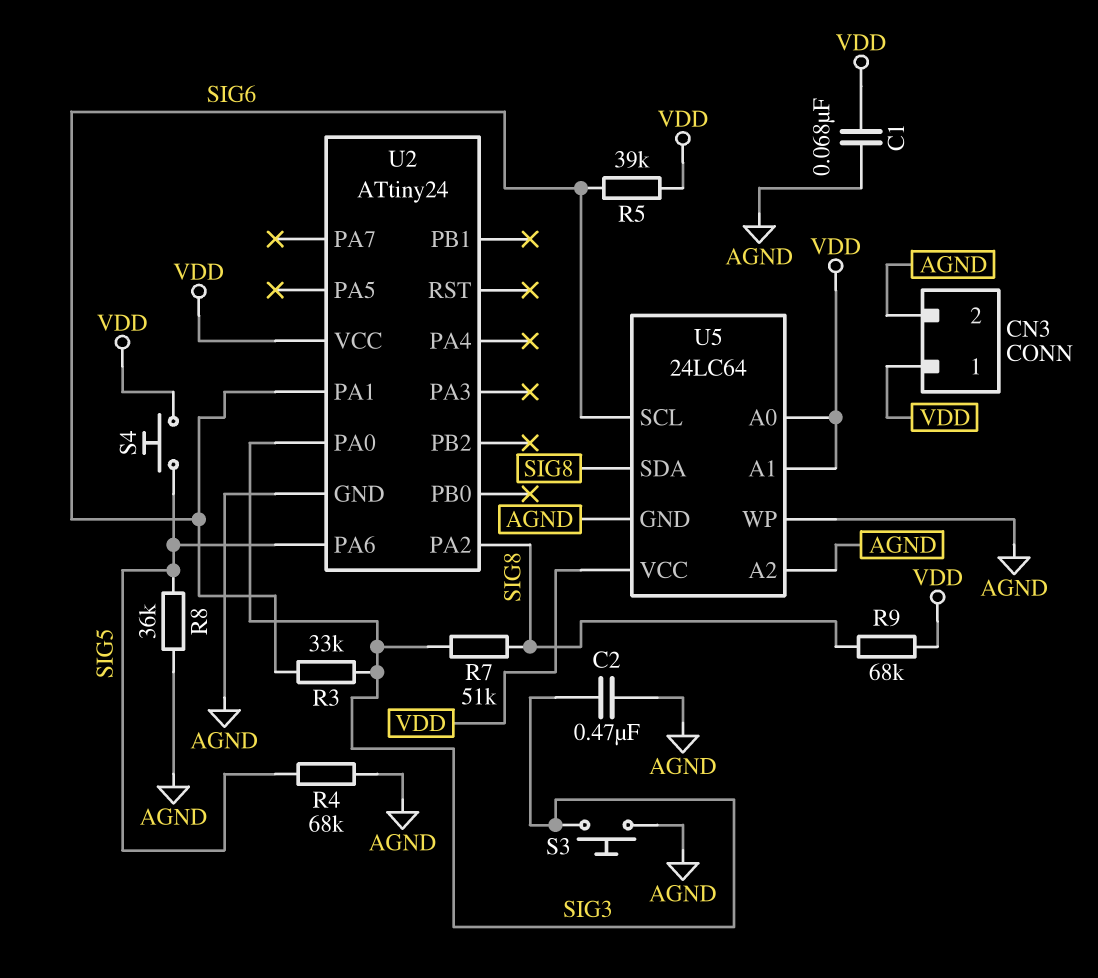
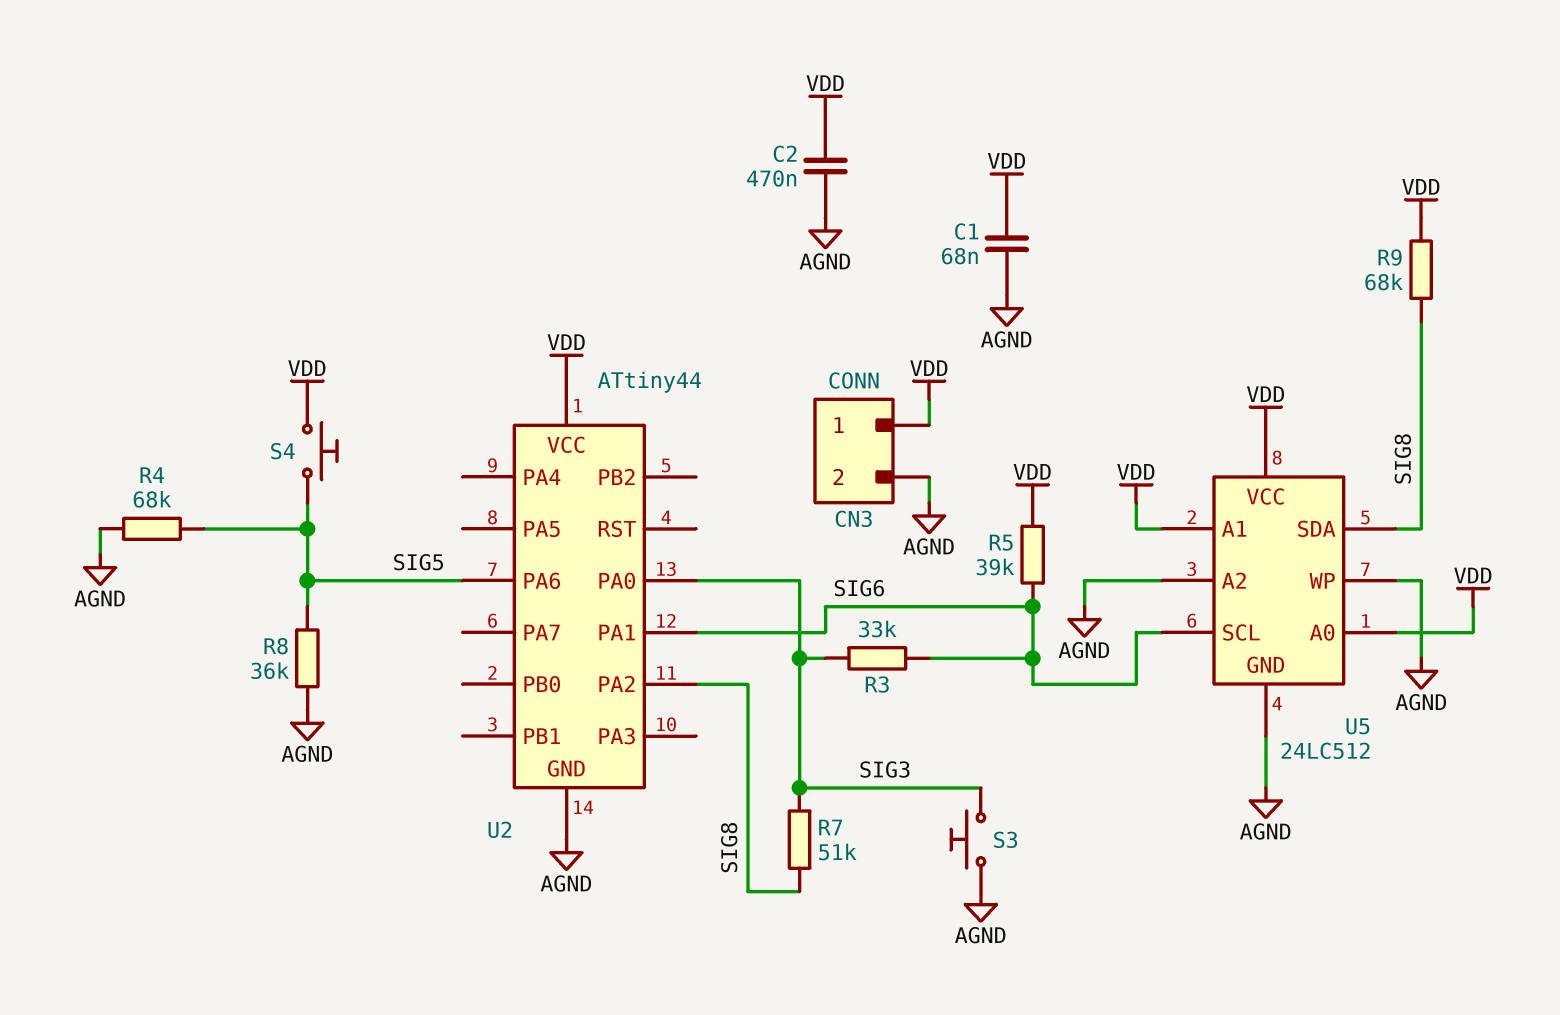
C2: 470nF (AGND, SIG3) -> 470nF (AGND, VDD)
U2: ATtiny24 -> ATtiny44
U5: 24LC64 -> 24LC512

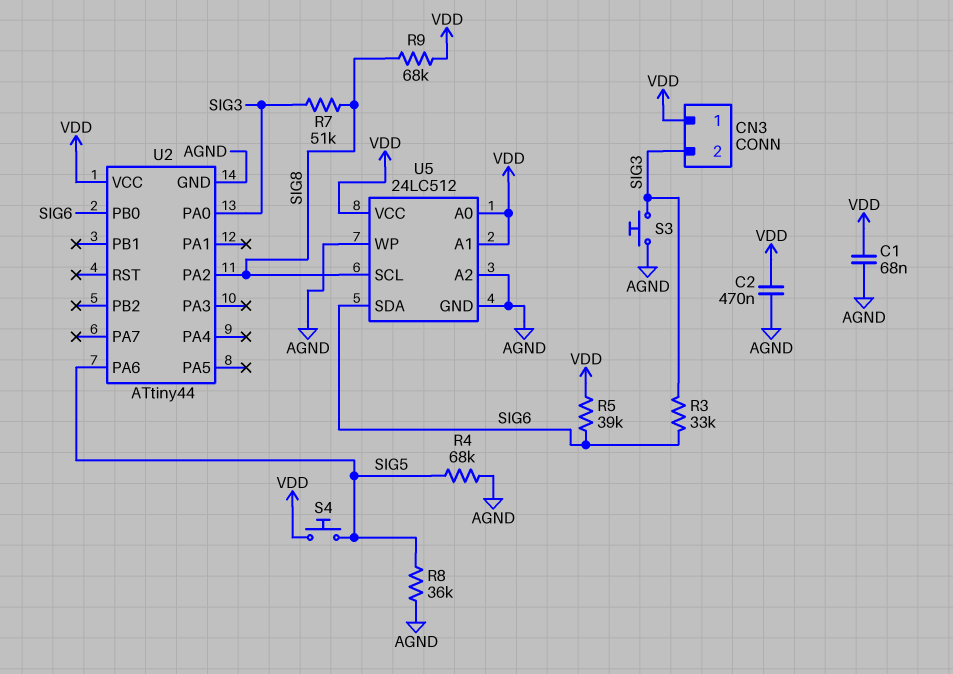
CN3 pin 2: AGND -> SIG3
U2 pin PA1: SIG6 -> none
U2 pin PB0: none -> SIG6
U5 pin SCL: SIG6 -> SIG8
U5 pin SDA: SIG8 -> SIG6

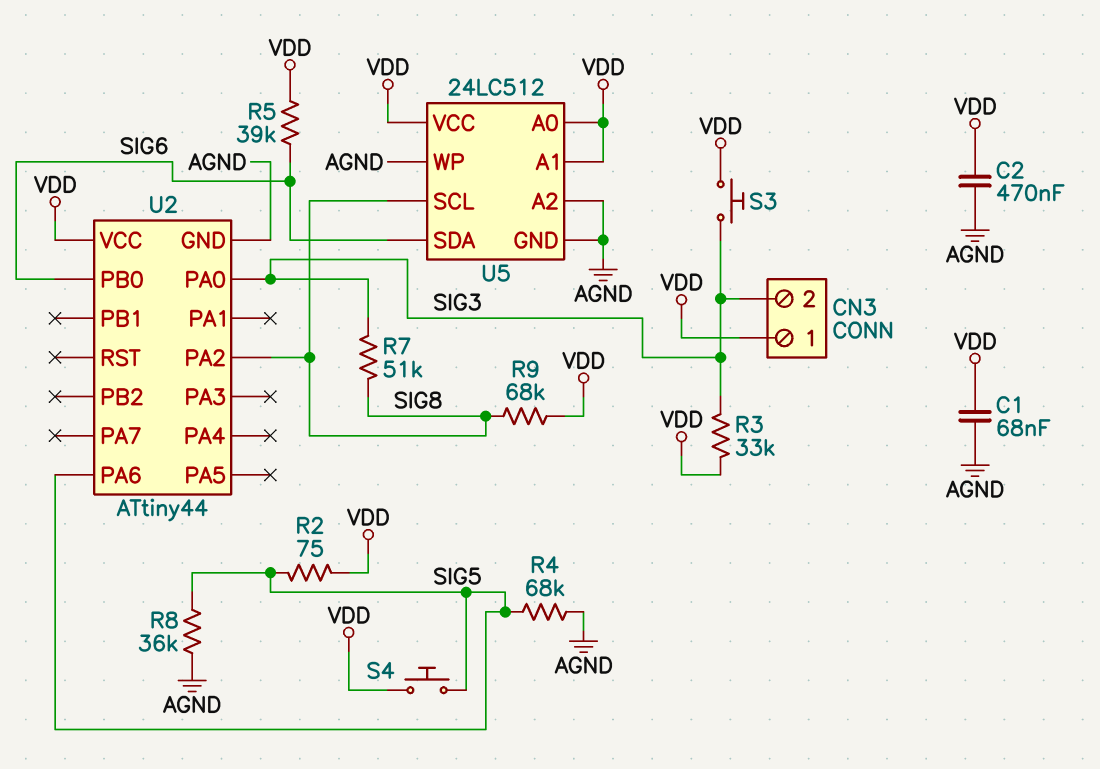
R2: none -> 75 (SIG5, VDD)
R3: 33k (SIG3, SIG6) -> 33k (SIG3, VDD)
S3: button (AGND, SIG3) -> button (SIG3, VDD)

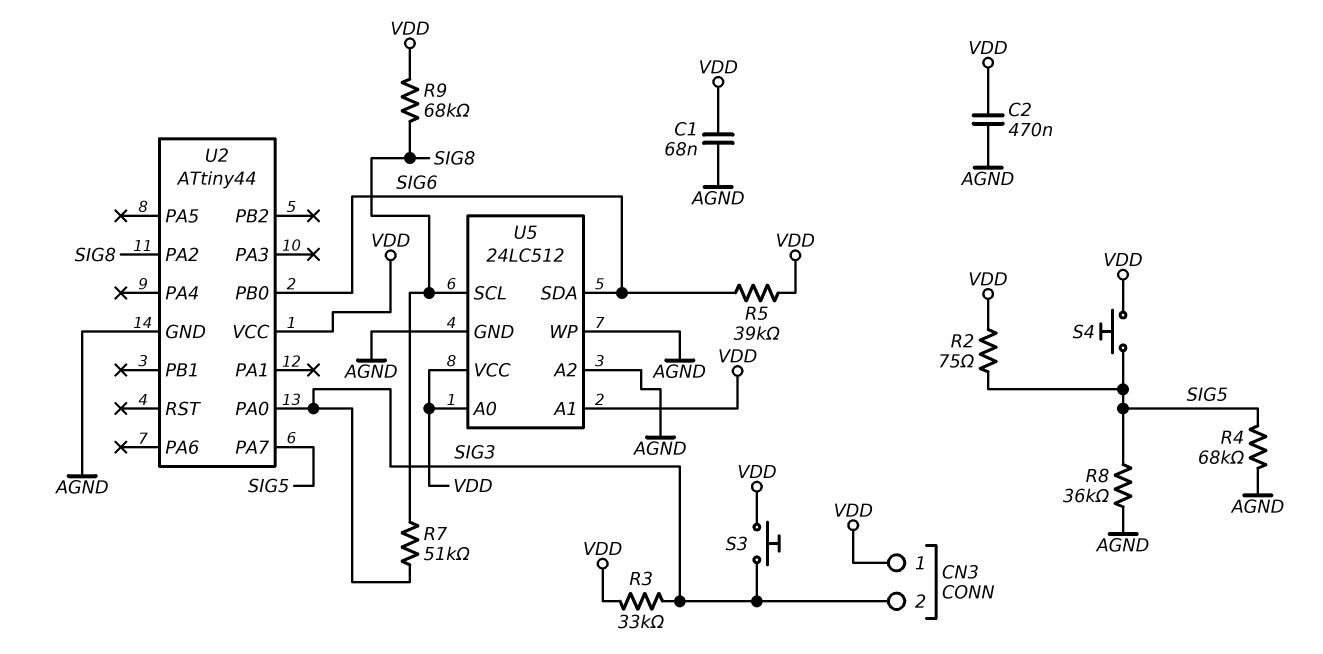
U2 pin PA6: SIG5 -> none
U2 pin PA7: none -> SIG5

